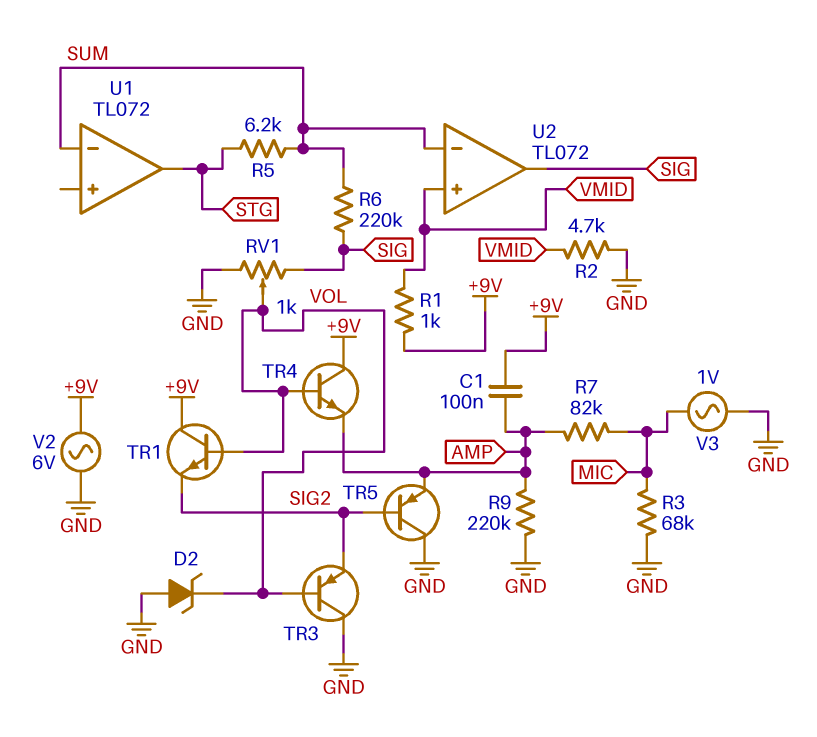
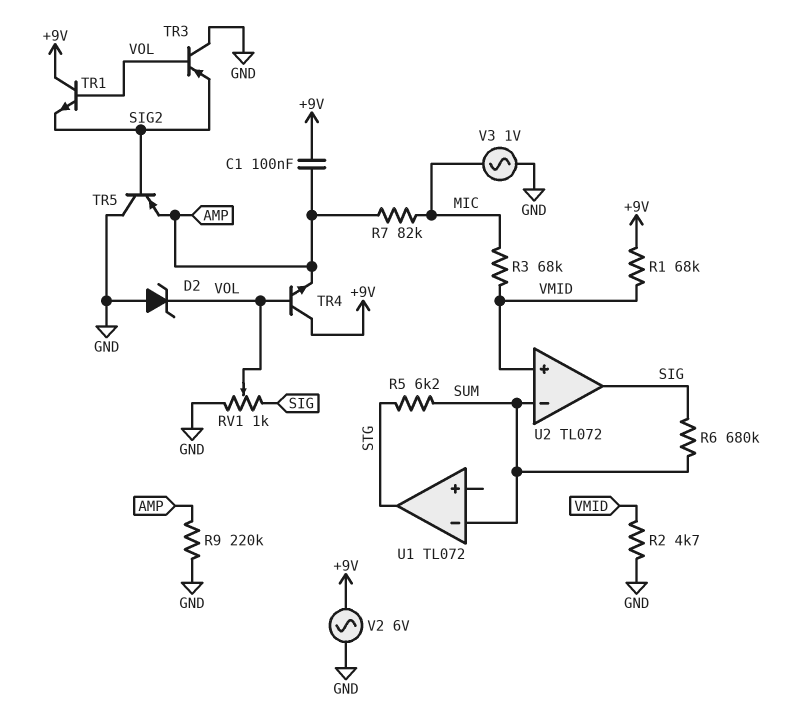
R1: 1k (+9V, VMID) -> 68k (+9V, VMID)
R3: 68k (GND, MIC) -> 68k (MIC, VMID)
R6: 220k (SIG, SUM) -> 680k (SIG, SUM)

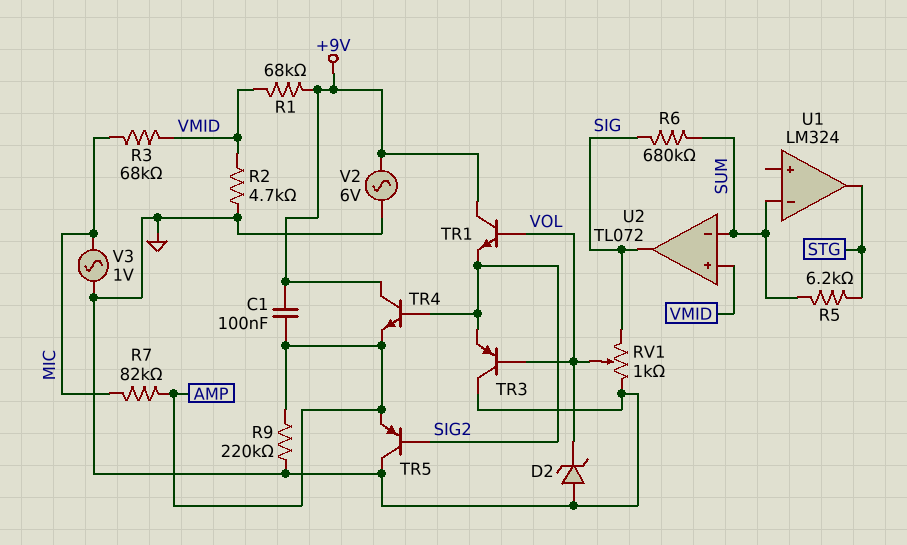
TR4: NPN (B VOL, C +9V, E AMP) -> NPN (B SIG2, C +9V, E AMP)
U1: TL072 -> LM324

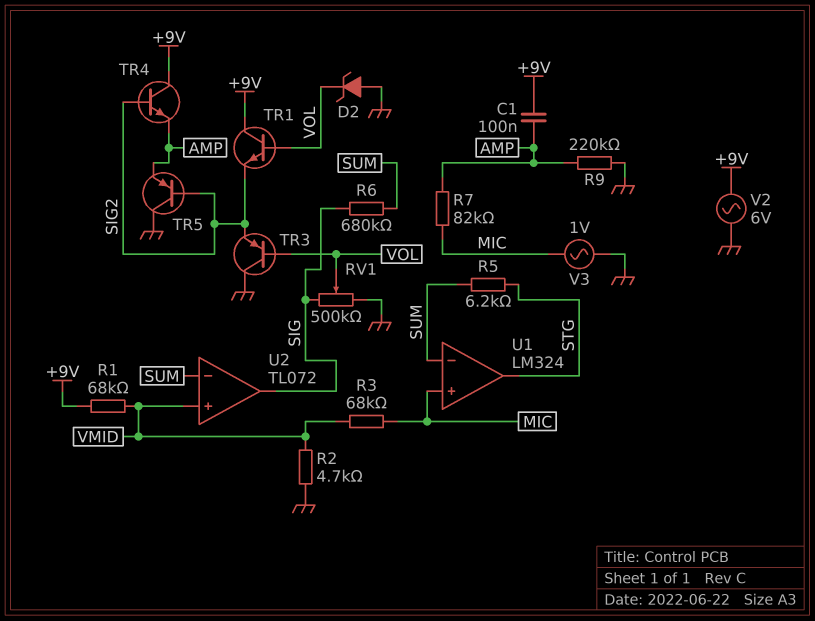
RV1: 1k (GND, SIG, wiper VOL) -> 500k (GND, SIG, wiper VOL)
U1 pin in+: none -> MIC

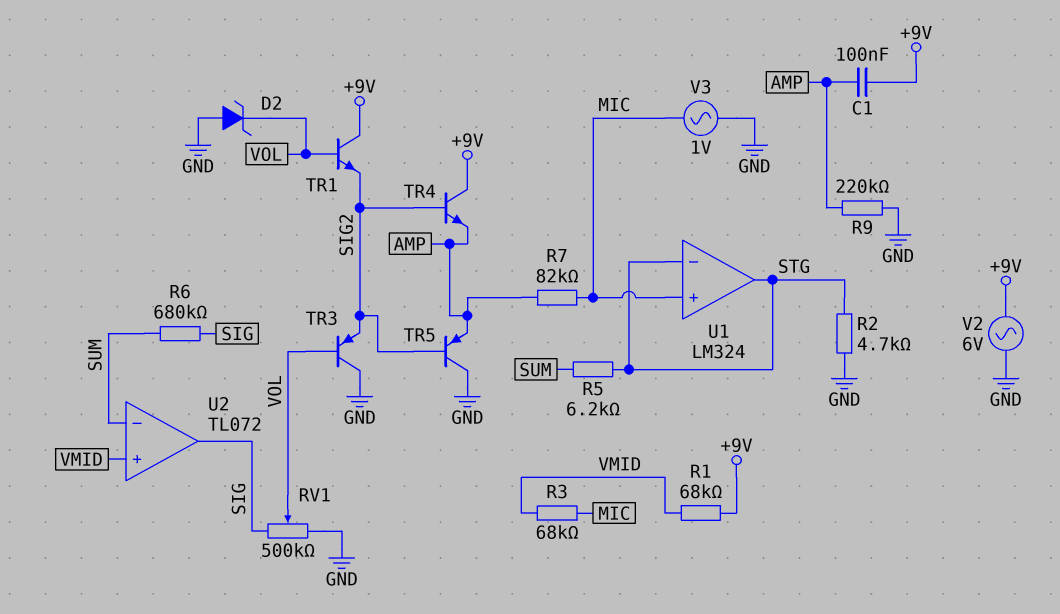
R2: 4.7k (GND, VMID) -> 4.7k (GND, STG)
U1 pin in-: SUM -> STG

